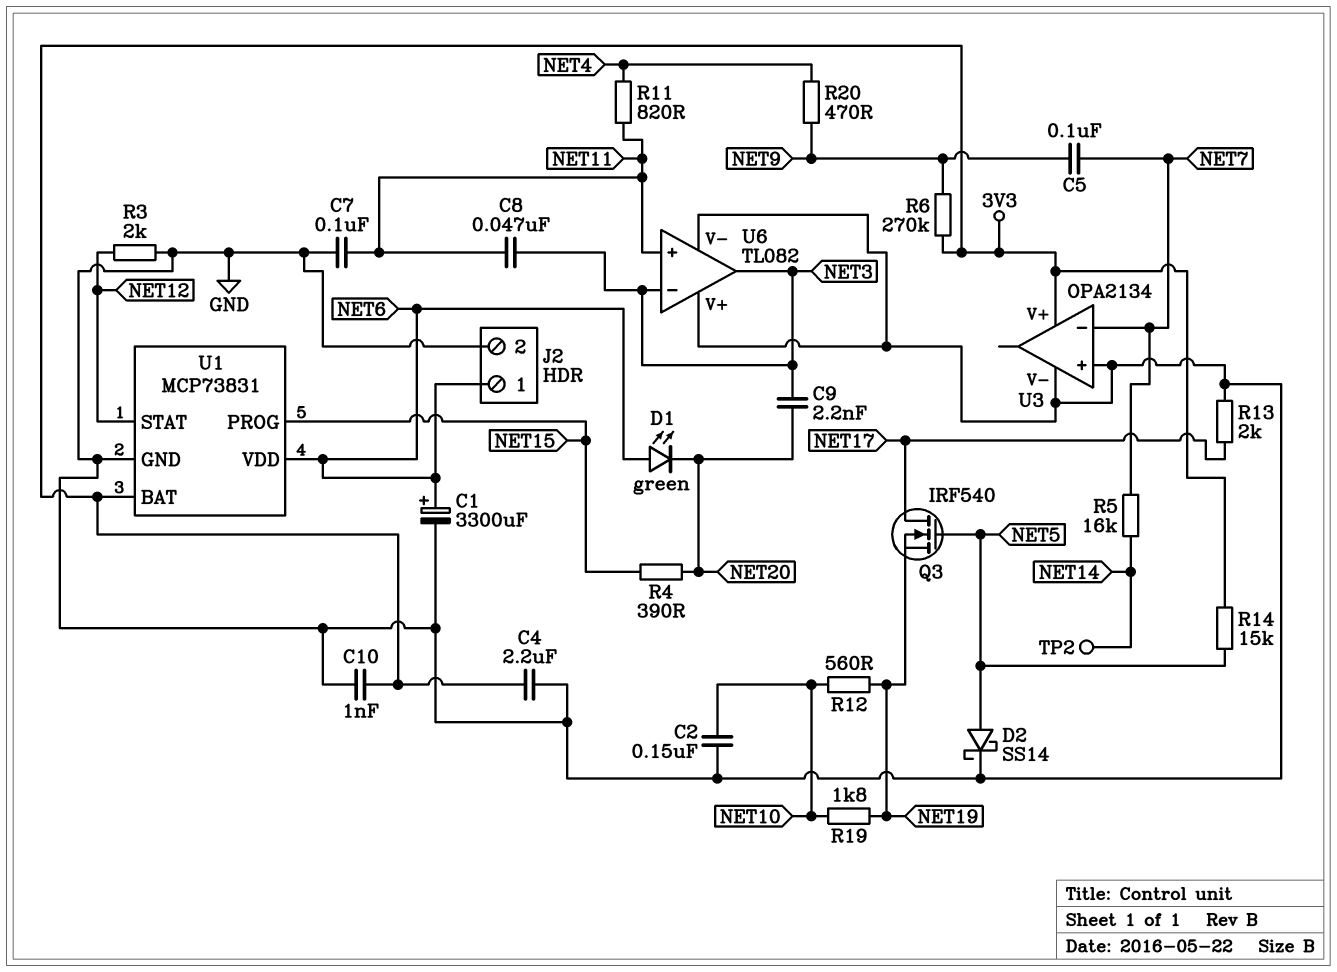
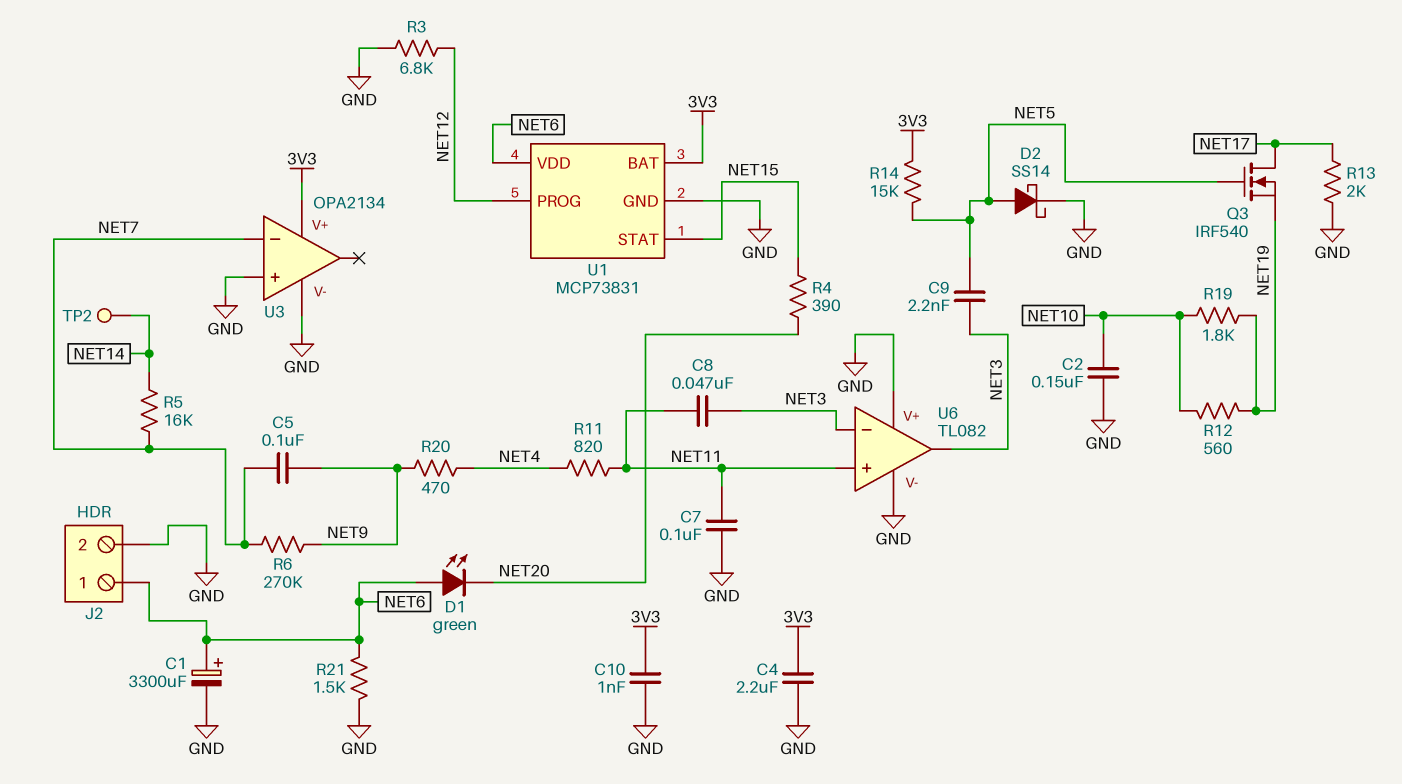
C9: 2.2nF (NET3, NET20) -> 2.2nF (NET3, NET5)
R3: 2k (GND, NET12) -> 6.8k (GND, NET12)
R6: 270k (3V3, NET9) -> 270k (NET7, NET9)
R21: none -> 1.5k (GND, NET6)
U1 pin PROG: NET15 -> NET12
U1 pin STAT: NET12 -> NET15

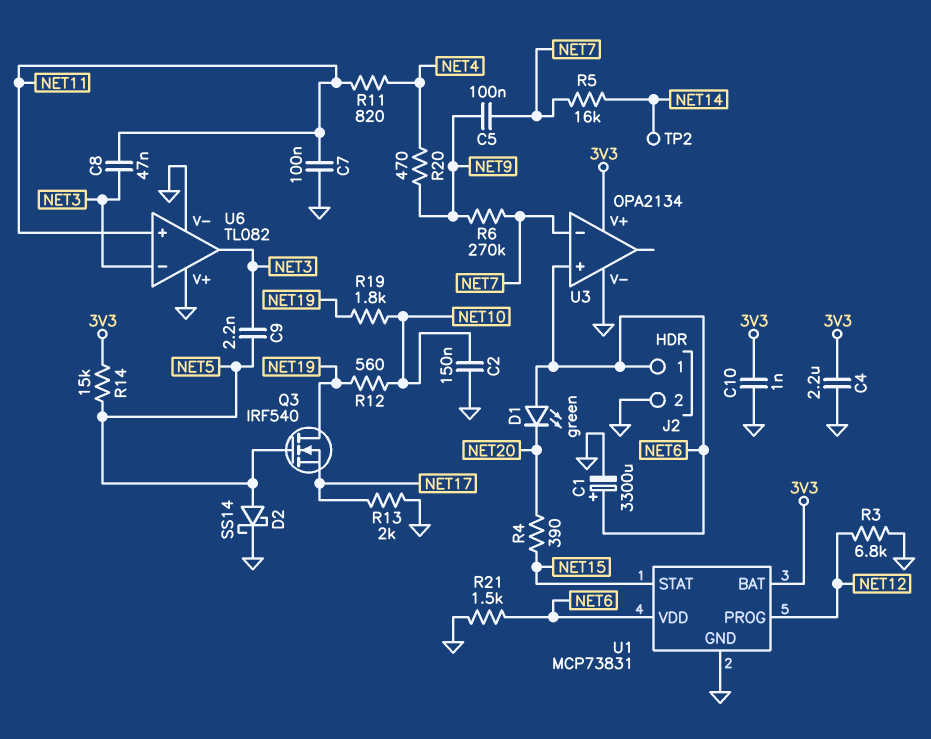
Q3: NMOS IRF540 (G NET5, D NET17, S NET19) -> NMOS IRF540 (G NET5, D NET19, S NET17)
U3 pin in+: GND -> NET6

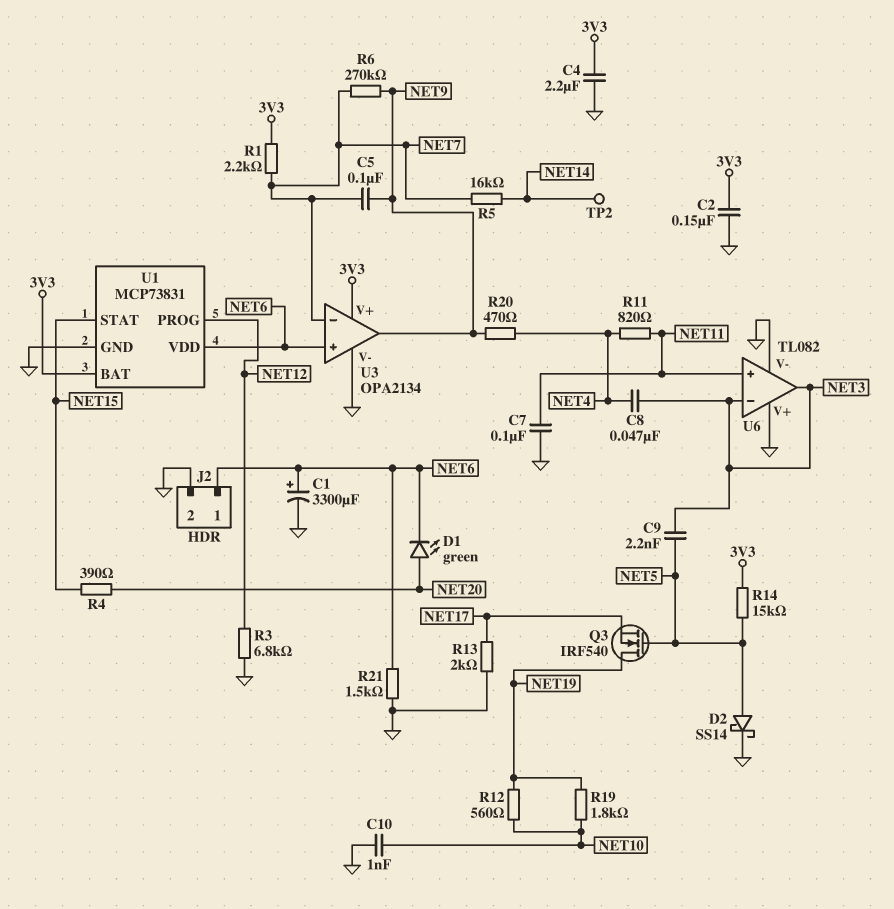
C2: 150nF (GND, NET10) -> 150nF (3V3, GND)
C8: 47nF (NET3, NET11) -> 47nF (NET3, NET4)
C10: 1nF (3V3, GND) -> 1nF (GND, NET10)
D1: LED green (A NET6, K NET20) -> LED green (A NET20, K NET6)
R1: none -> 2.2k (3V3, NET7)
U3 pin out: none -> NET9

